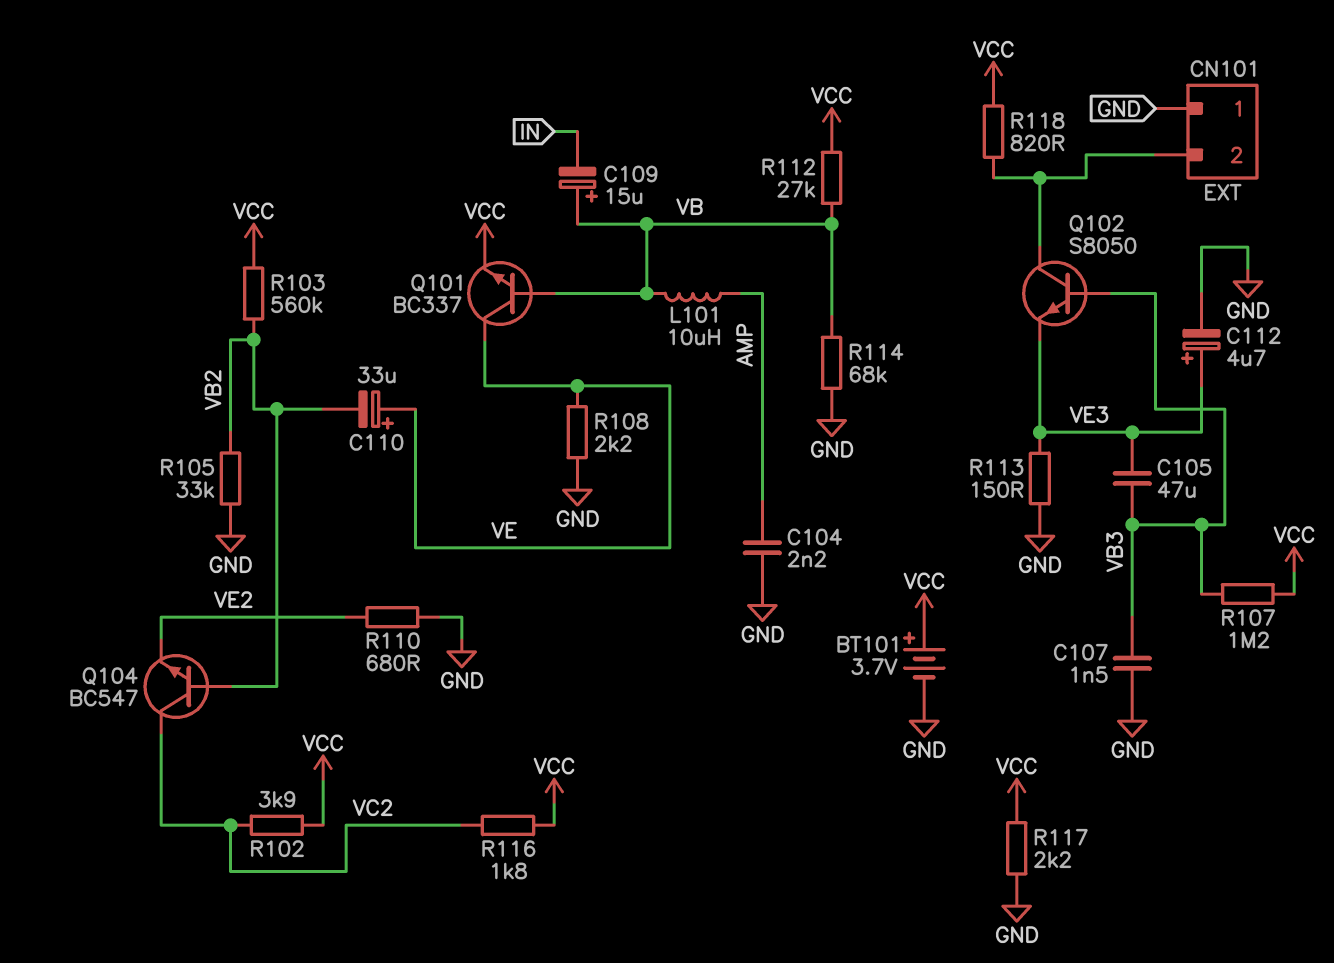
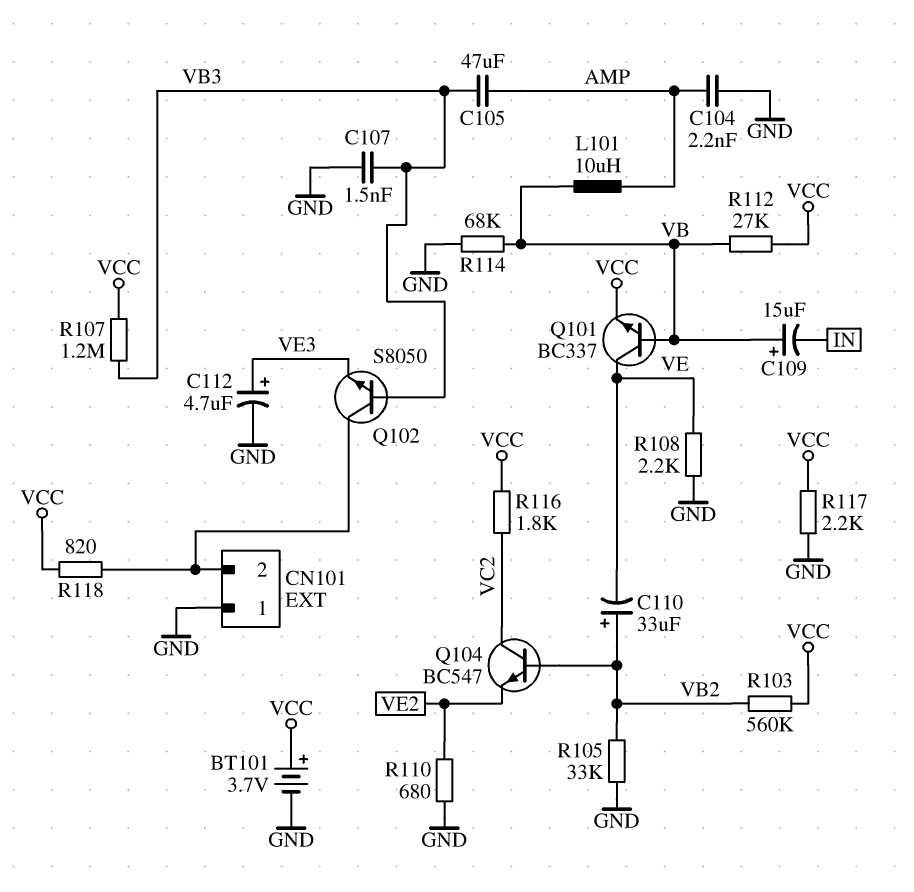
C105: 47uF (VB3, VE3) -> 47uF (AMP, VB3)
C110: 33uF (plus VE, minus VB2) -> 33uF (plus VB2, minus VE)
R102: 3.9k (VC2, VCC) -> none
R113: 150 (GND, VE3) -> none

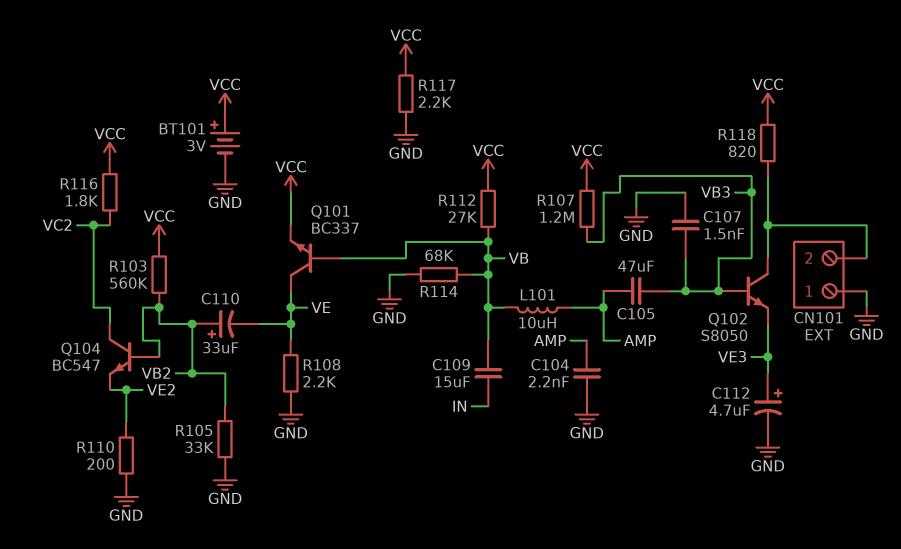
BT101: 3.7V (plus VCC, minus GND) -> 3V (plus VCC, minus GND)
C109: 15uF (plus VB, minus IN) -> 15uF (IN, VB)
R110: 680 (GND, VE2) -> 200 (GND, VE2)

